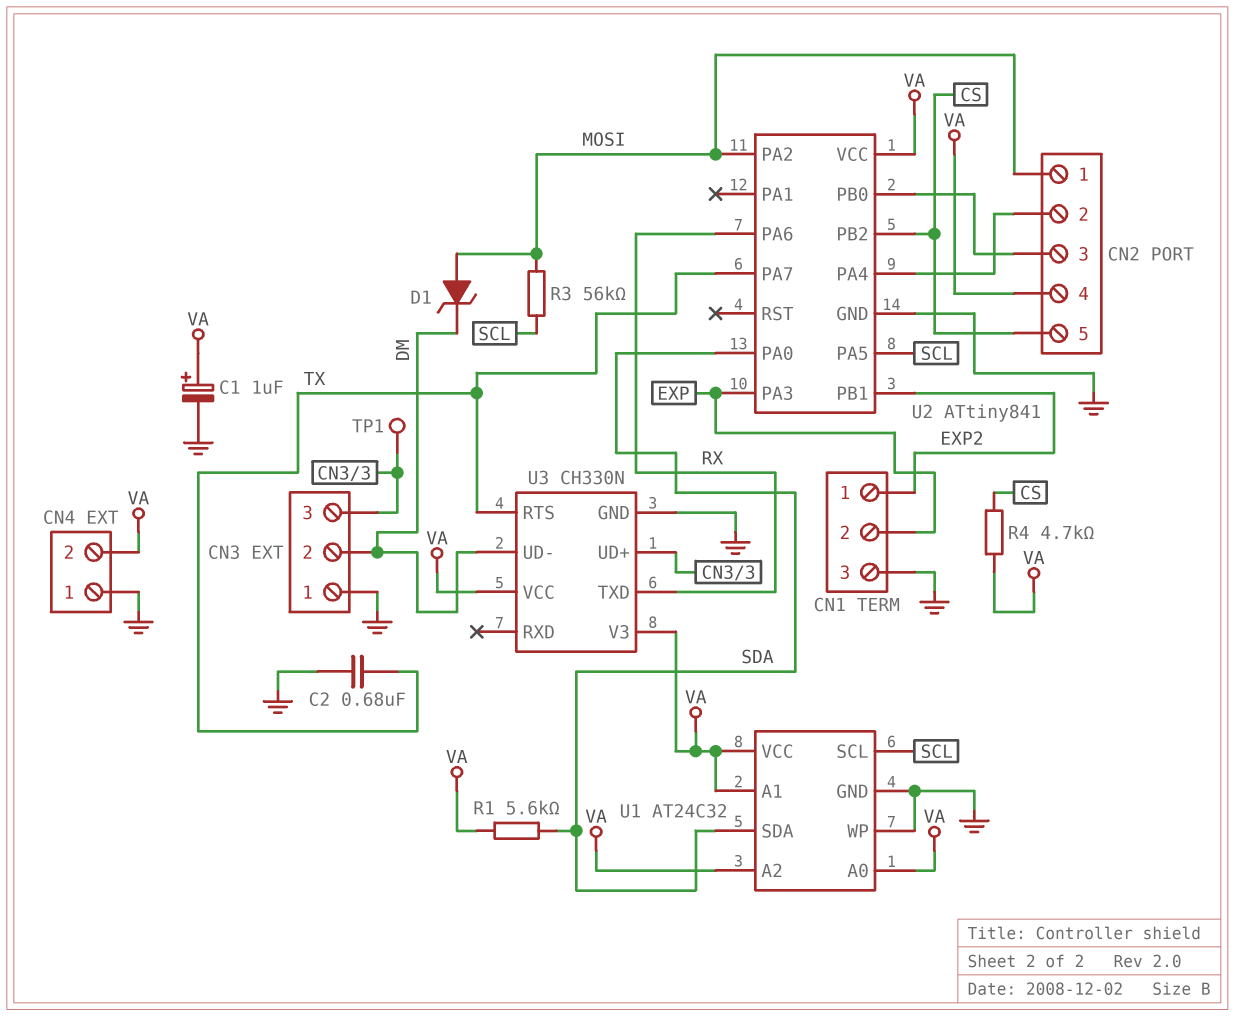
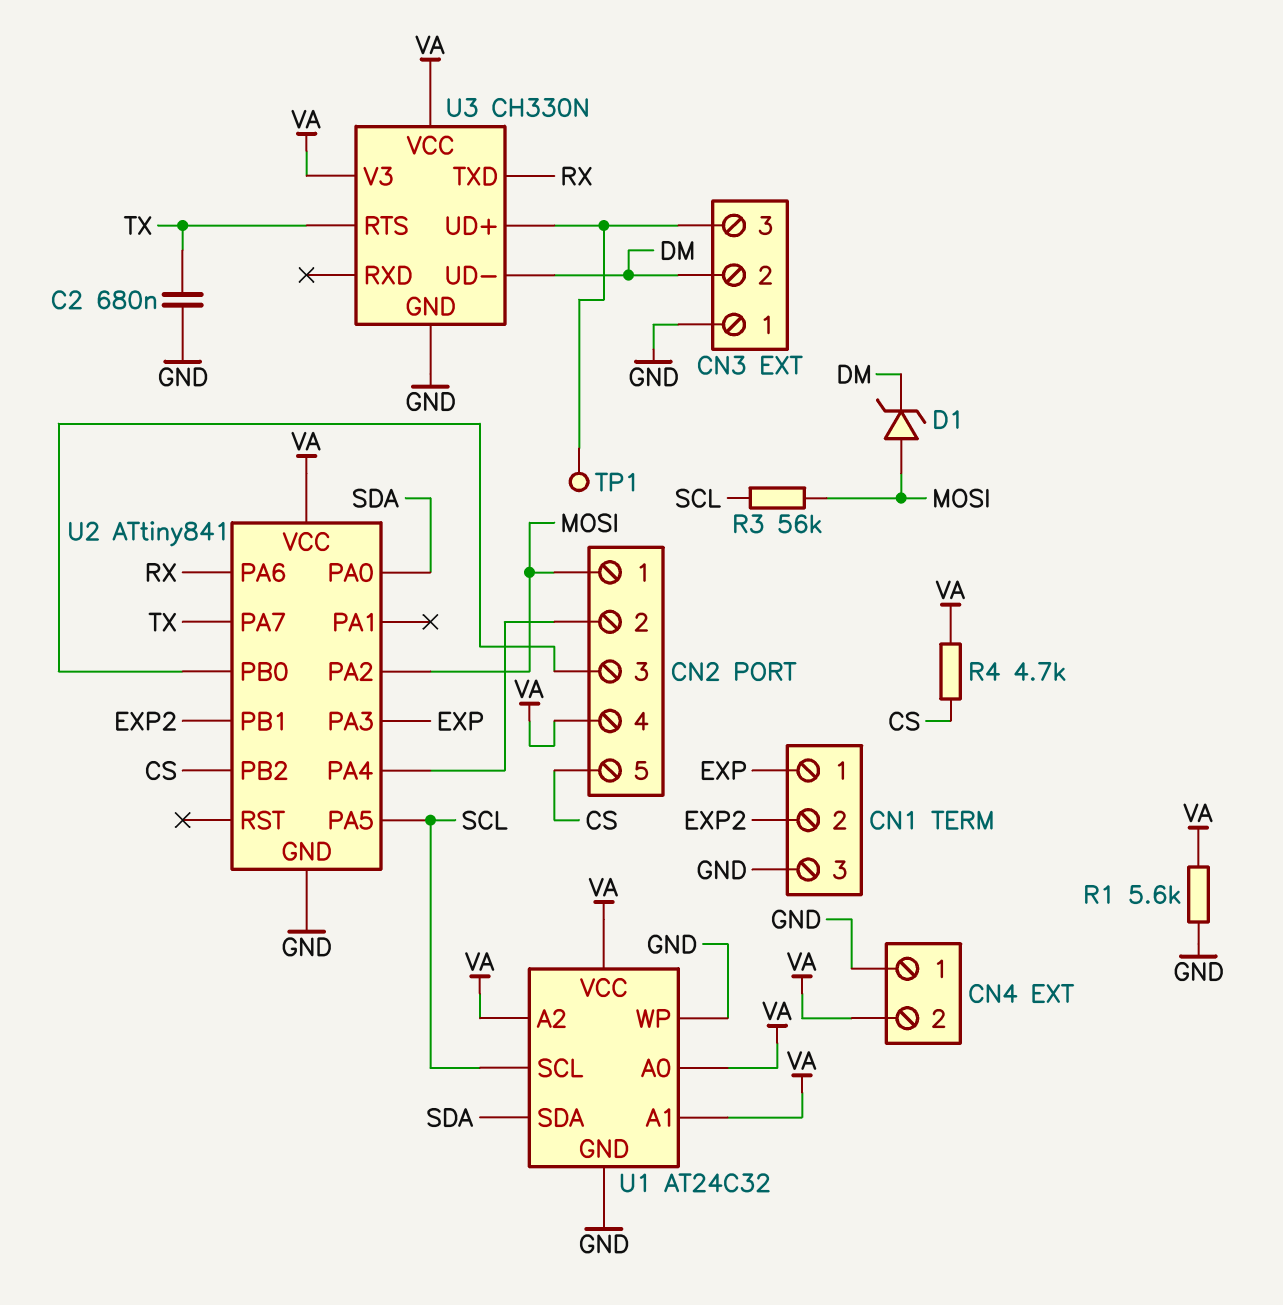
C1: 1uF (plus VA, minus GND) -> none
CN1 pin 1: EXP2 -> EXP
CN1 pin 2: EXP -> EXP2
R1: 5.6k (SDA, VA) -> 5.6k (GND, VA)

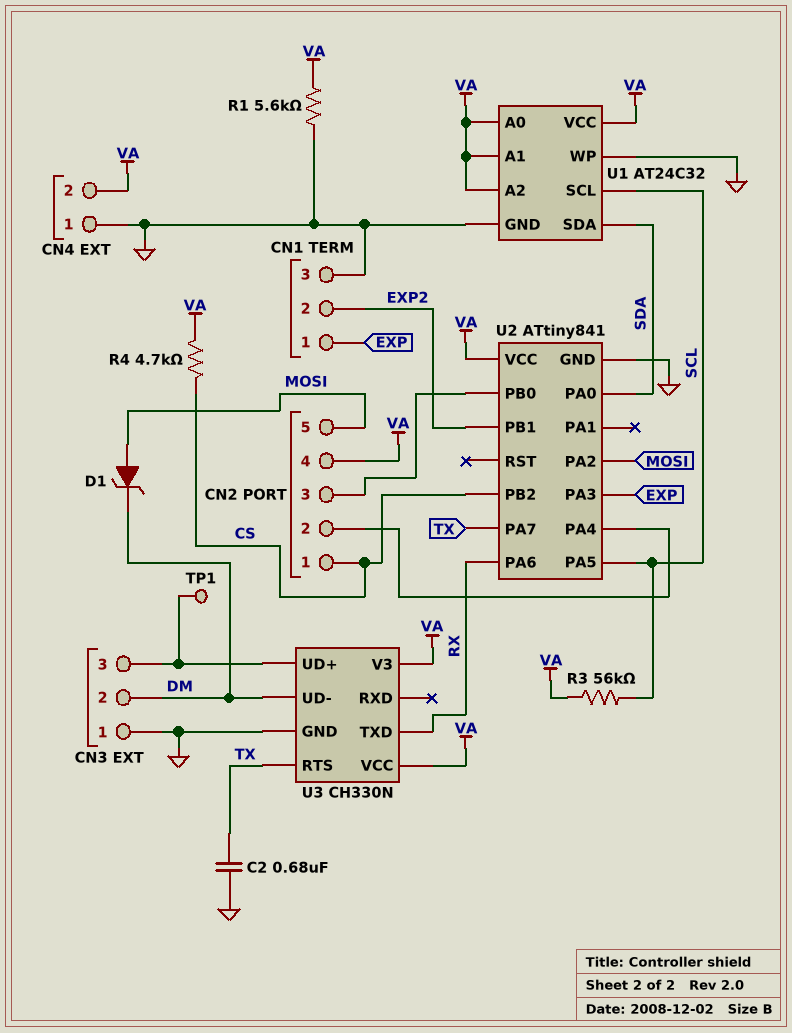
CN2 pin 1: MOSI -> CS
CN2 pin 5: CS -> MOSI
R3: 56k (MOSI, SCL) -> 56k (SCL, VA)

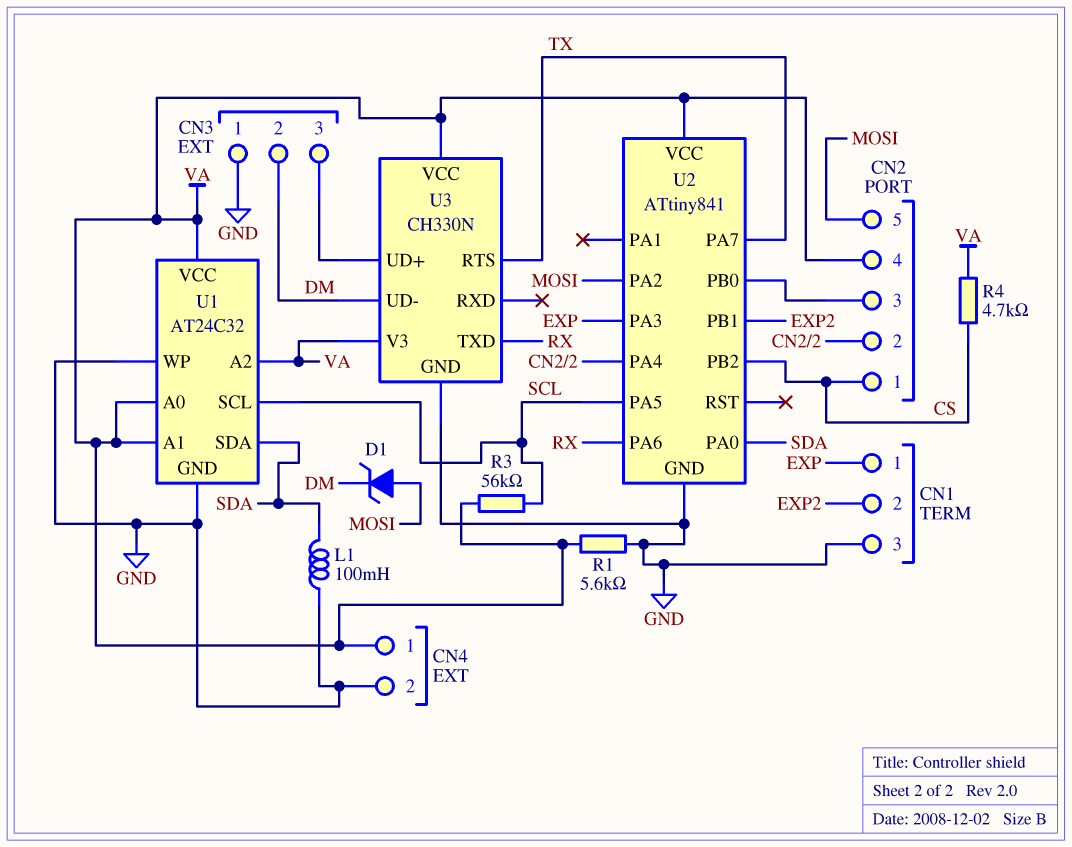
C2: 680nF (GND, TX) -> none
CN4 pin 1: GND -> VA
CN4 pin 2: VA -> GND
L1: none -> 100mH (GND, SDA)
TP1: test point (CN3/3) -> none

